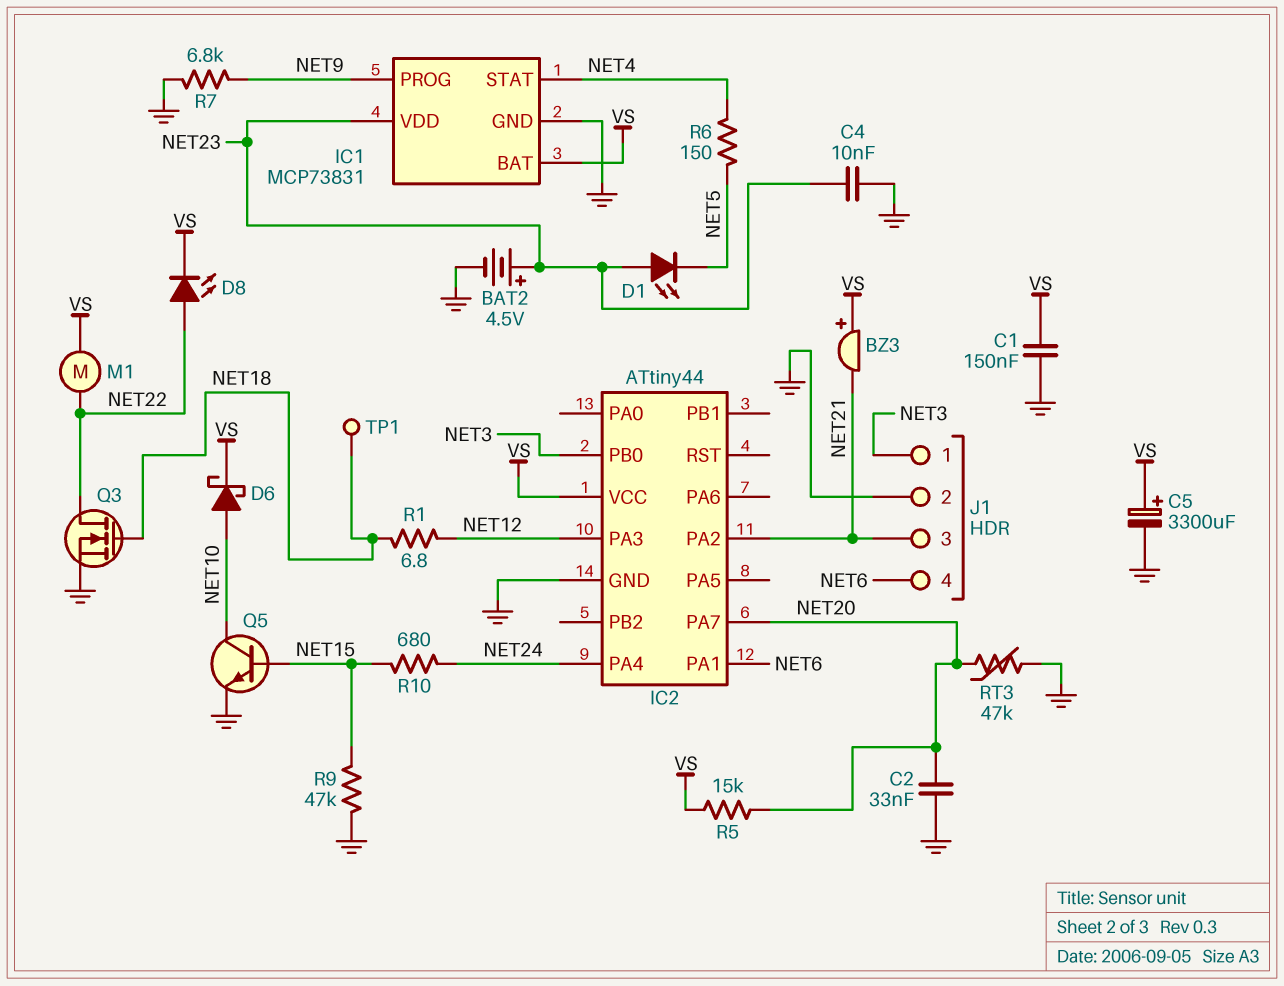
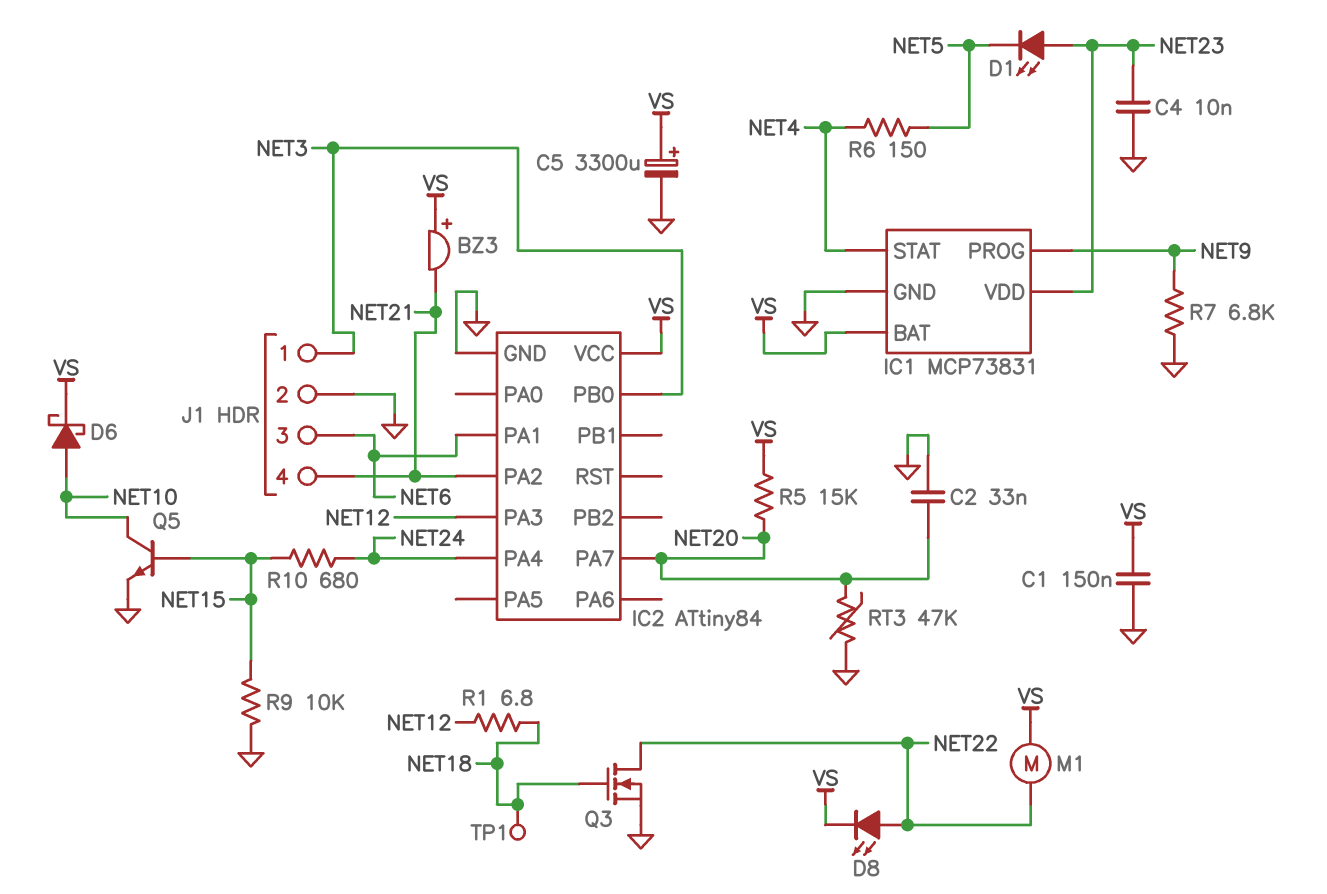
BAT2: 4.5V (plus NET23, minus GND) -> none
IC2: ATtiny44 -> ATtiny84
J1 pin 3: NET21 -> NET6
J1 pin 4: NET6 -> NET21
R9: 47k (GND, NET15) -> 10k (GND, NET15)

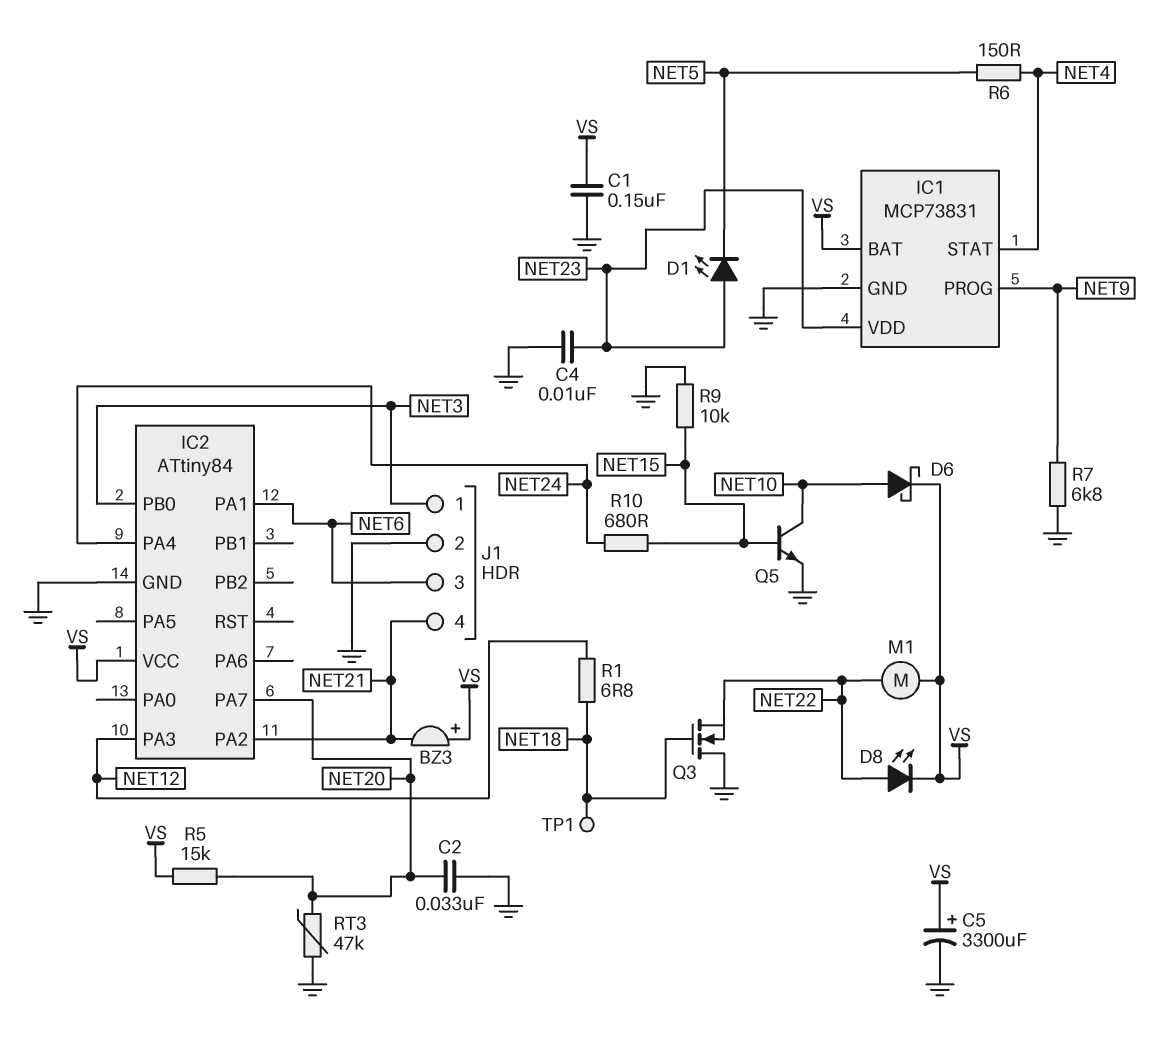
Q3: NMOS (G NET18, D NET22, S GND) -> NMOS (G NET18, D GND, S NET22)

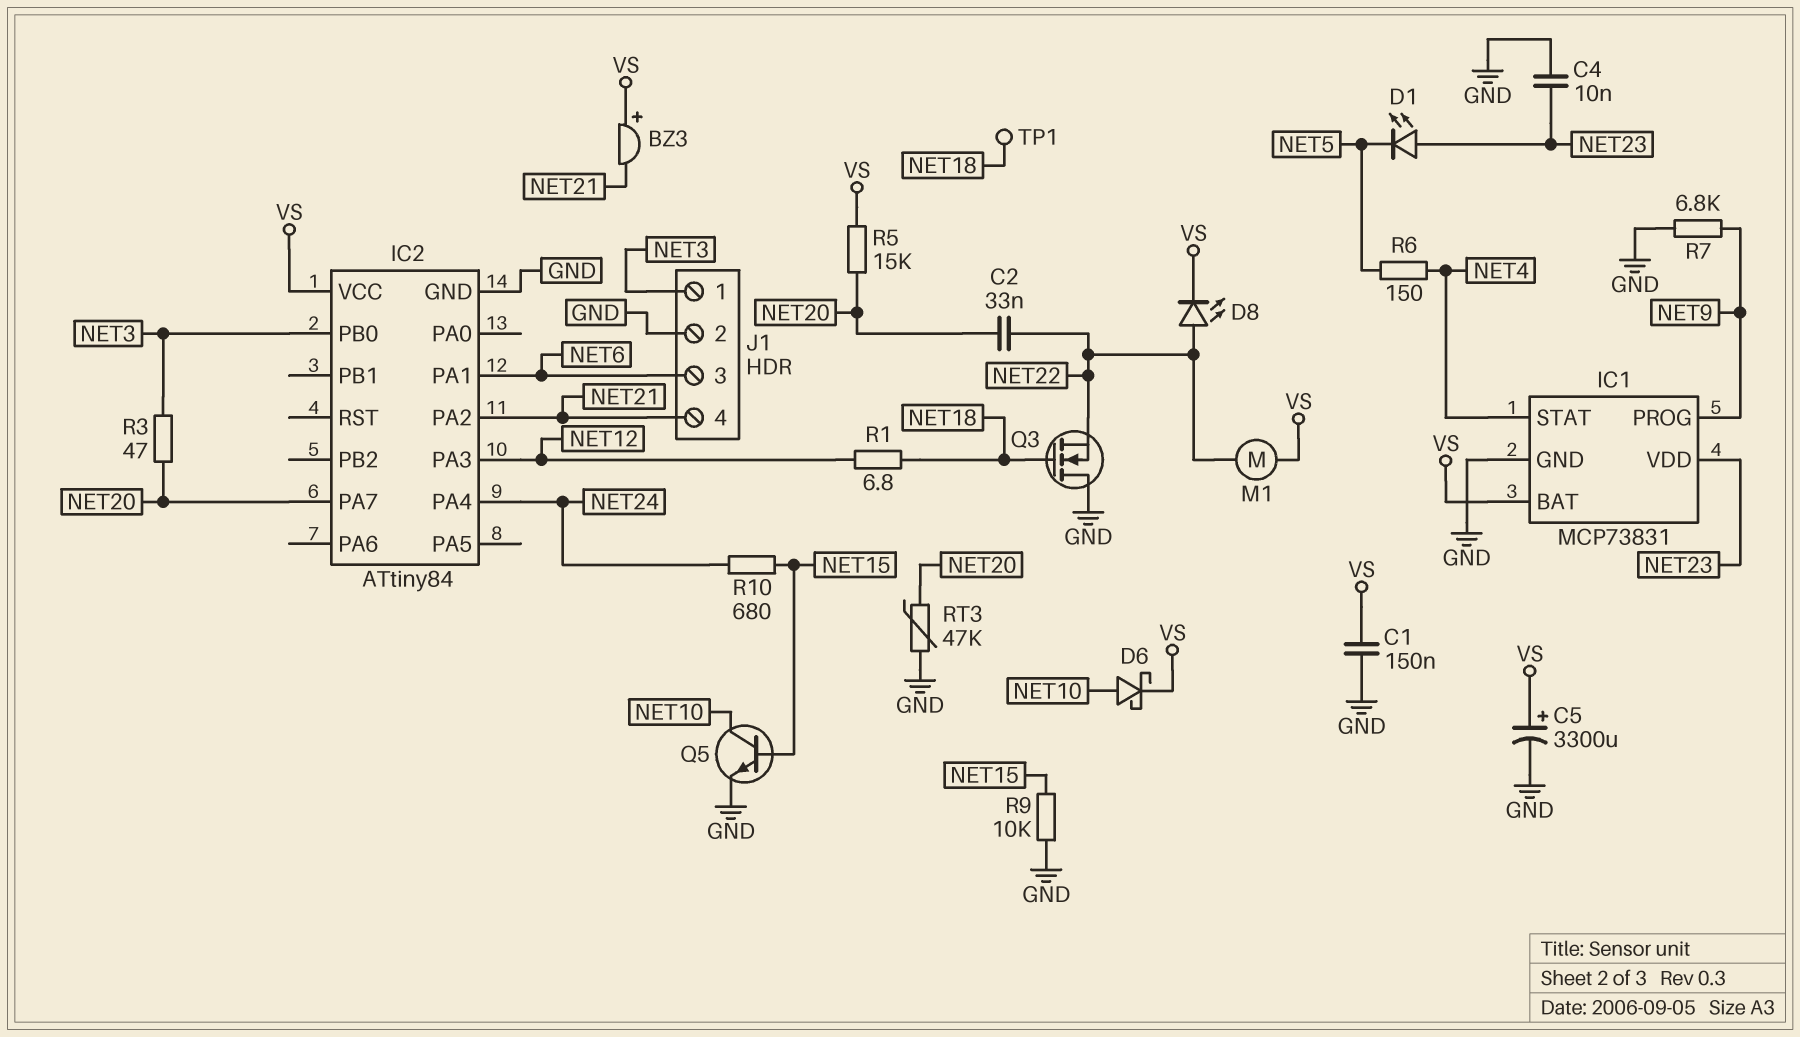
C2: 33nF (GND, NET20) -> 33nF (NET20, NET22)
R3: none -> 47 (NET3, NET20)

